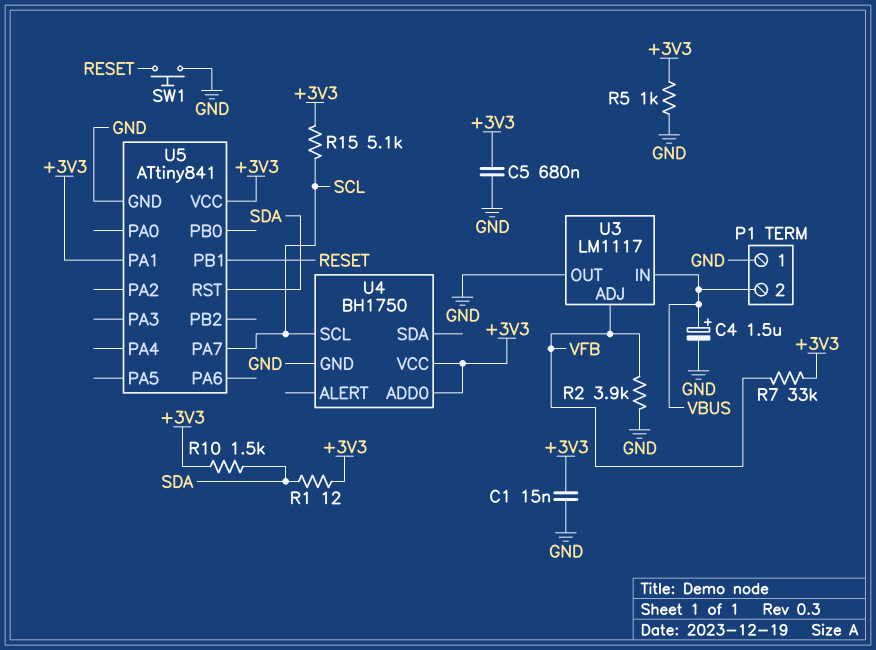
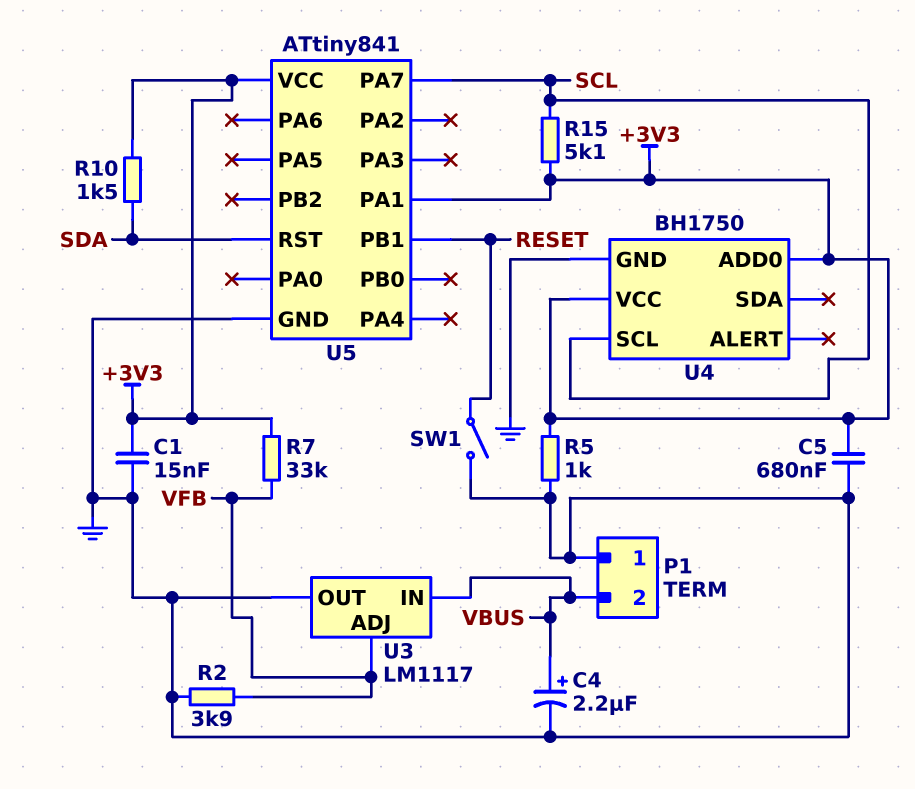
C4: 1.5uF (plus VBUS, minus GND) -> 2.2uF (plus VBUS, minus GND)
R1: 12 (+3V3, SDA) -> none
SW1: button (GND, RESET) -> switch (GND, RESET)

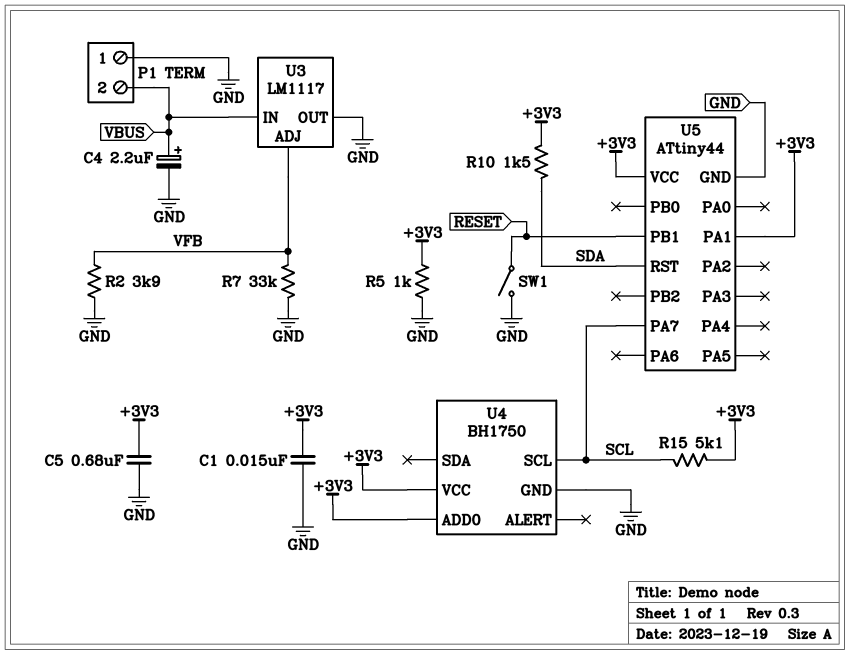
R7: 33k (+3V3, VFB) -> 33k (GND, VFB)
U5: ATtiny841 -> ATtiny44

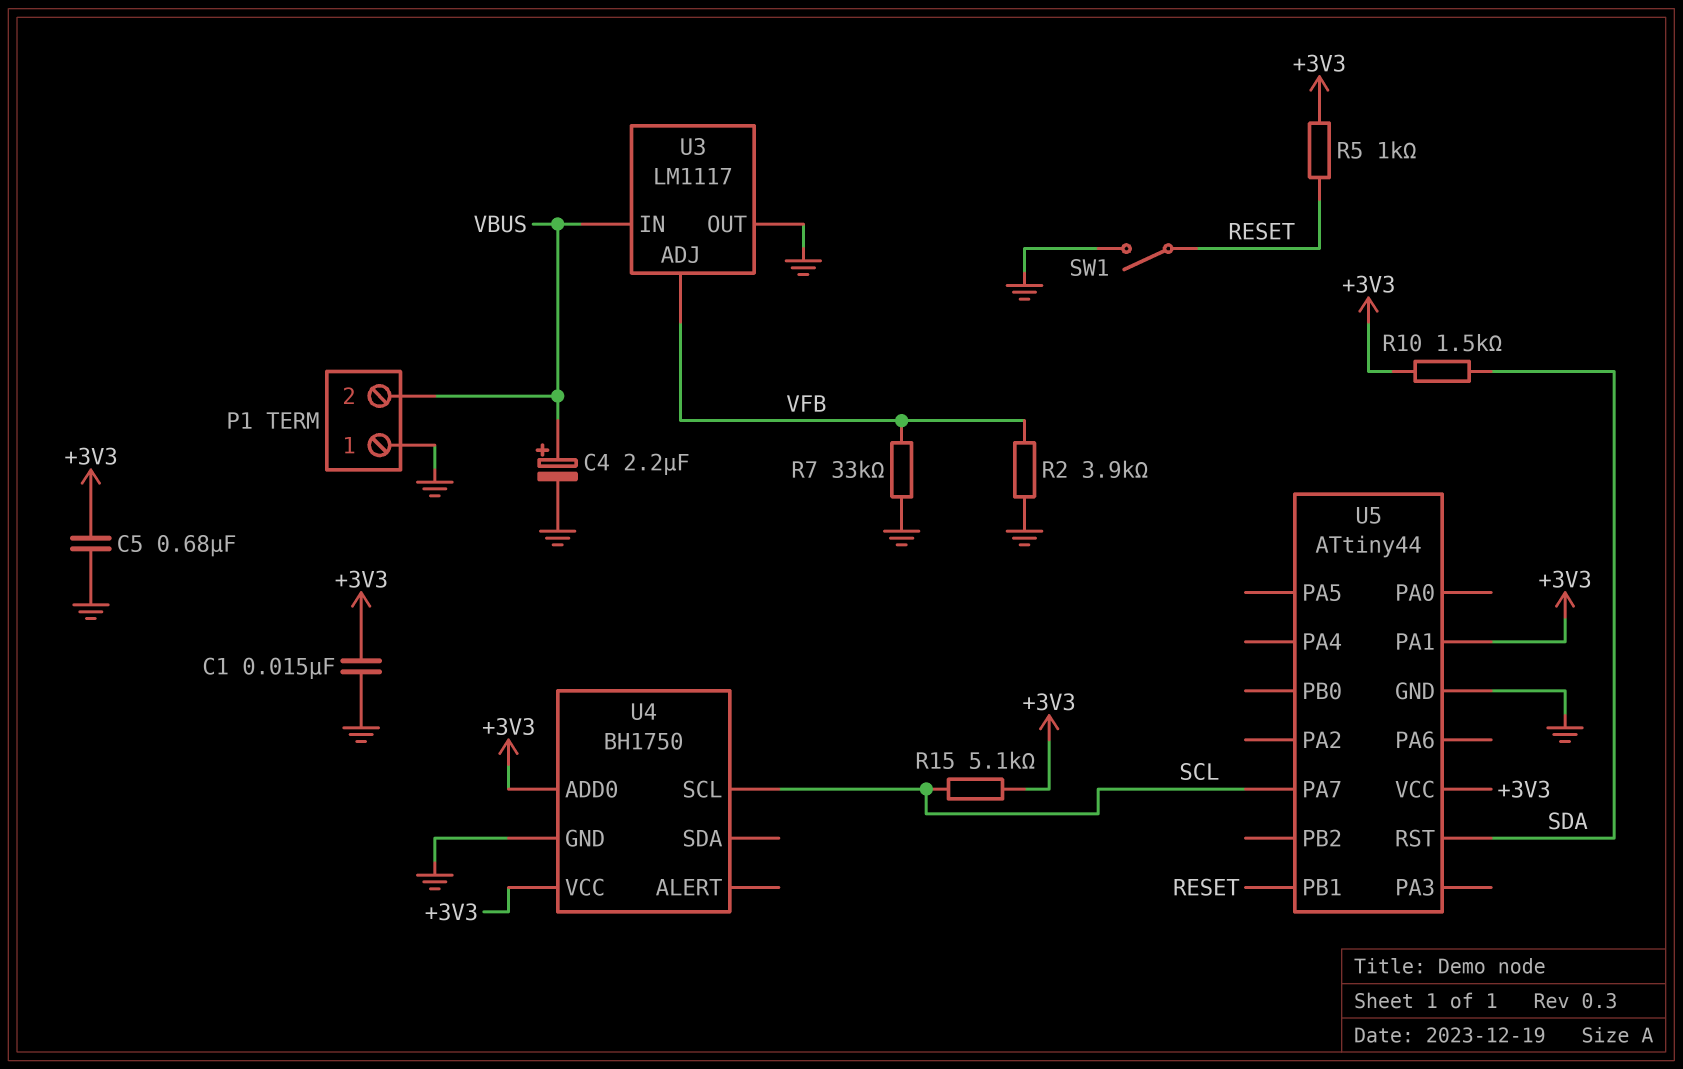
R5: 1k (+3V3, GND) -> 1k (+3V3, RESET)

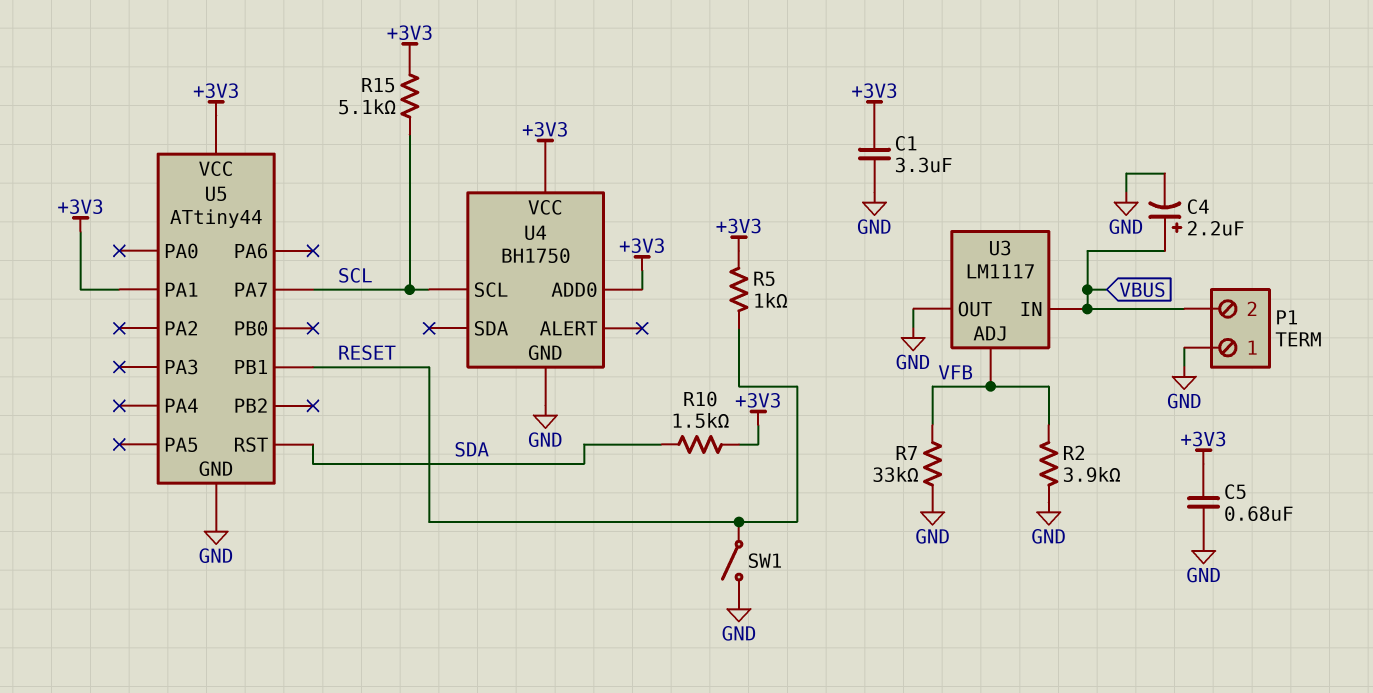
C1: 15nF (+3V3, GND) -> 3.3uF (+3V3, GND)

